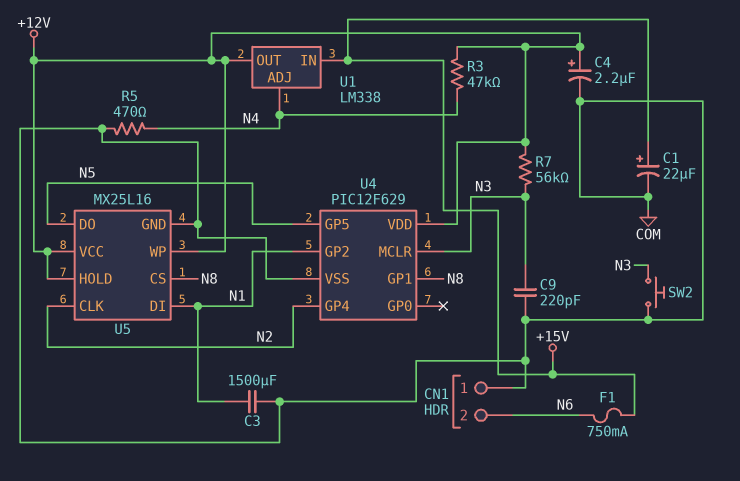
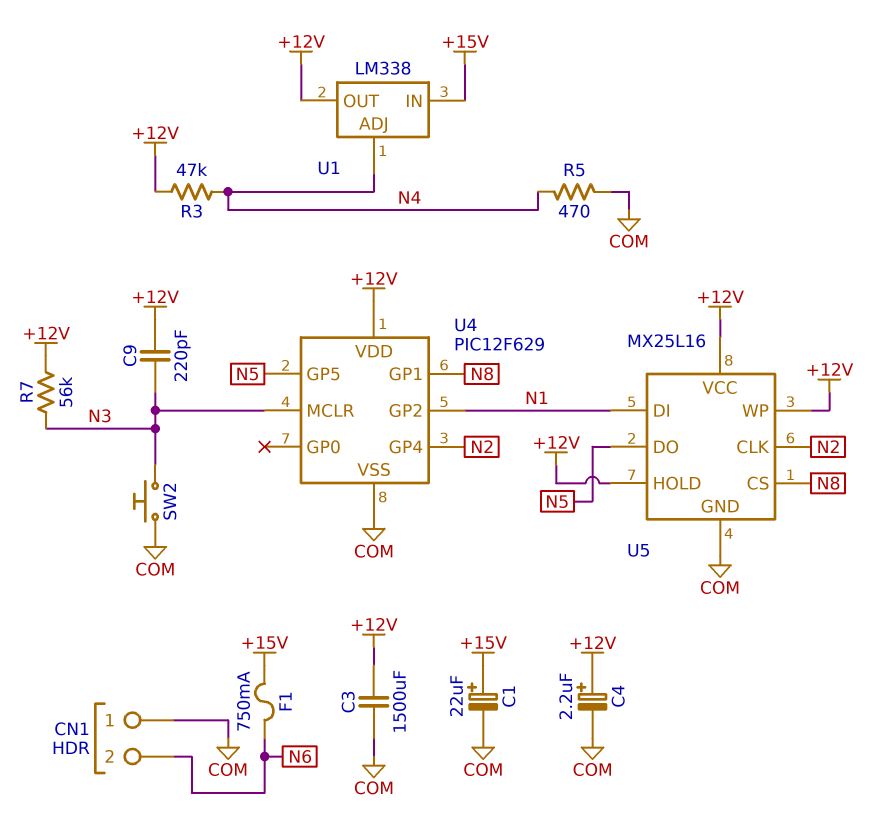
C3: 1500uF (COM, N1) -> 1500uF (+12V, COM)
C9: 220pF (COM, N3) -> 220pF (+12V, N3)

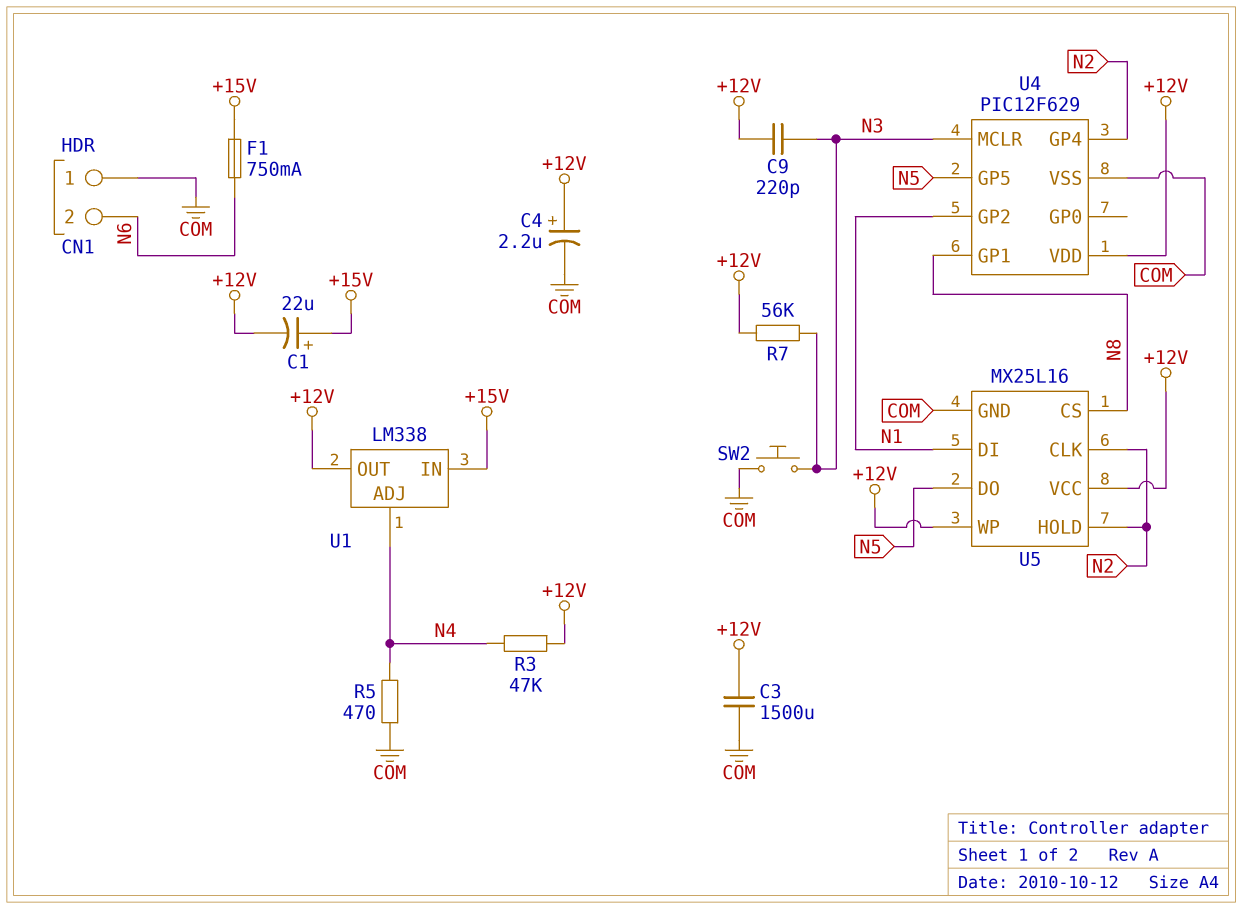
C1: 22uF (plus +15V, minus COM) -> 22uF (plus +15V, minus +12V)
U5 pin HOLD: +12V -> N2

